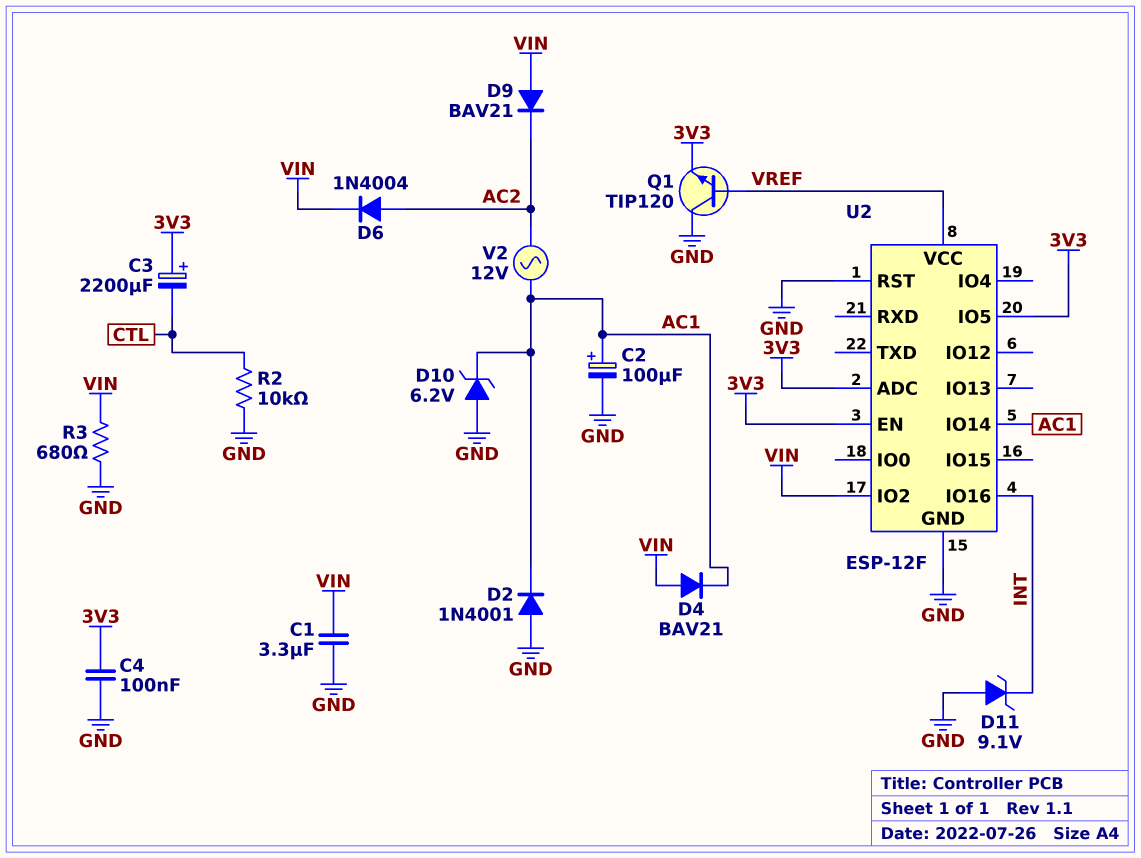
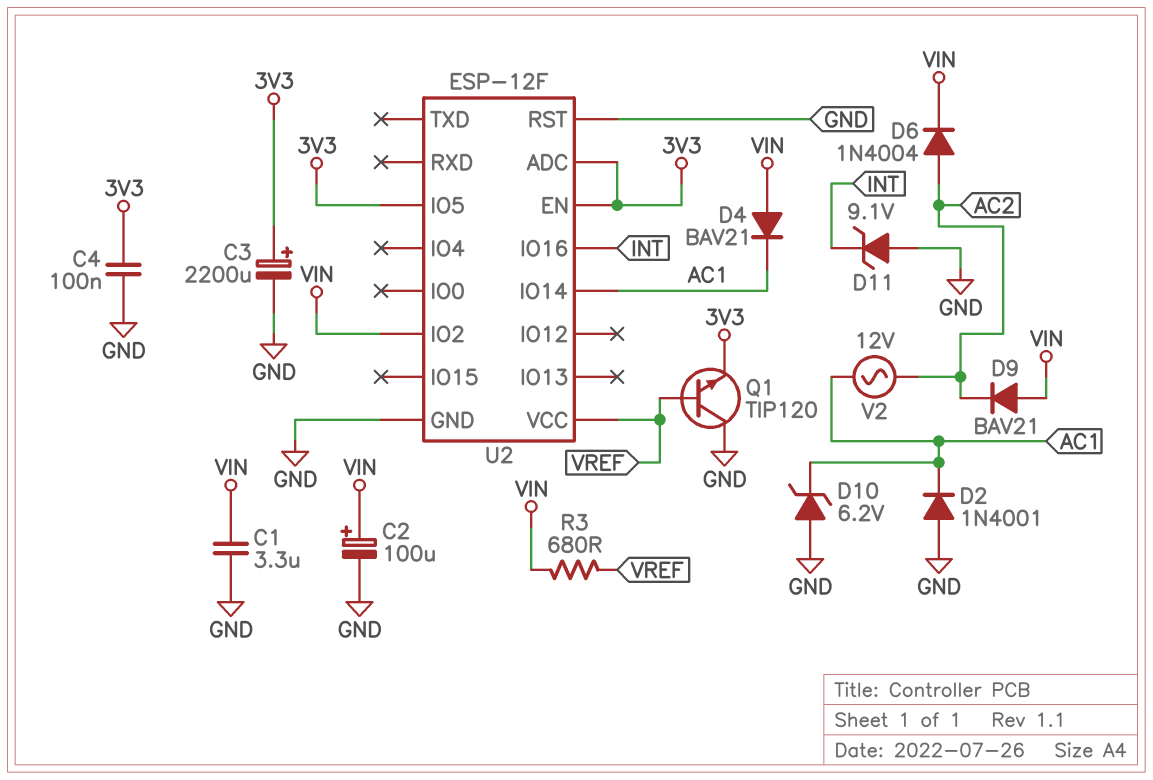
C2: 100uF (plus AC1, minus GND) -> 100uF (plus VIN, minus GND)
C3: 2200uF (plus 3V3, minus CTL) -> 2200uF (plus 3V3, minus GND)
R2: 10k (CTL, GND) -> none
R3: 680 (GND, VIN) -> 680 (VIN, VREF)

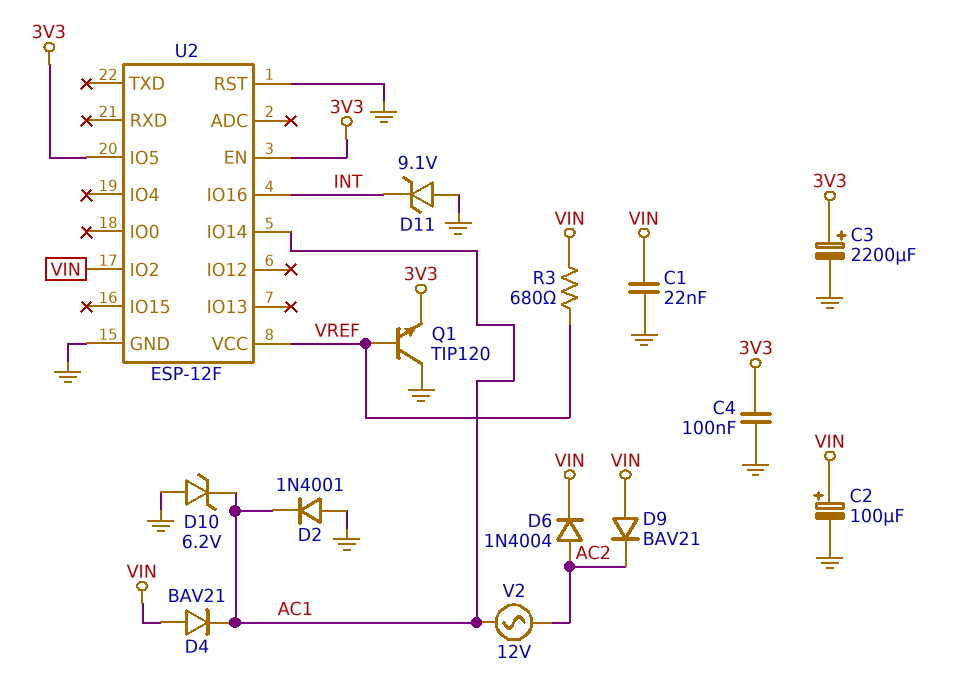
C1: 3.3uF (GND, VIN) -> 22nF (GND, VIN)
U2 pin ADC: 3V3 -> none

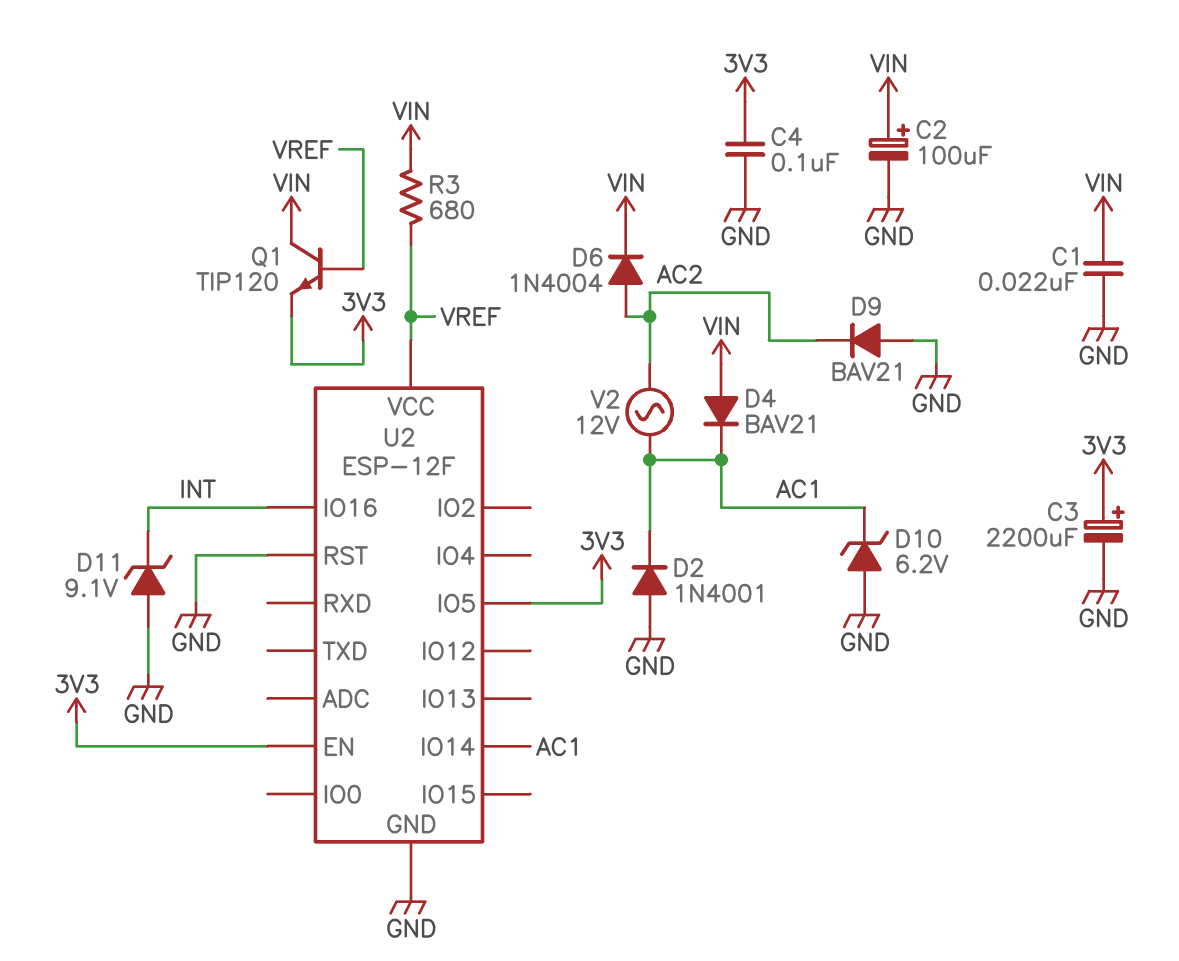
D9: diode BAV21 (A VIN, K AC2) -> diode BAV21 (A GND, K AC2)
Q1: NPN TIP120 (B VREF, C GND, E 3V3) -> NPN TIP120 (B VREF, C VIN, E 3V3)
U2 pin IO2: VIN -> none

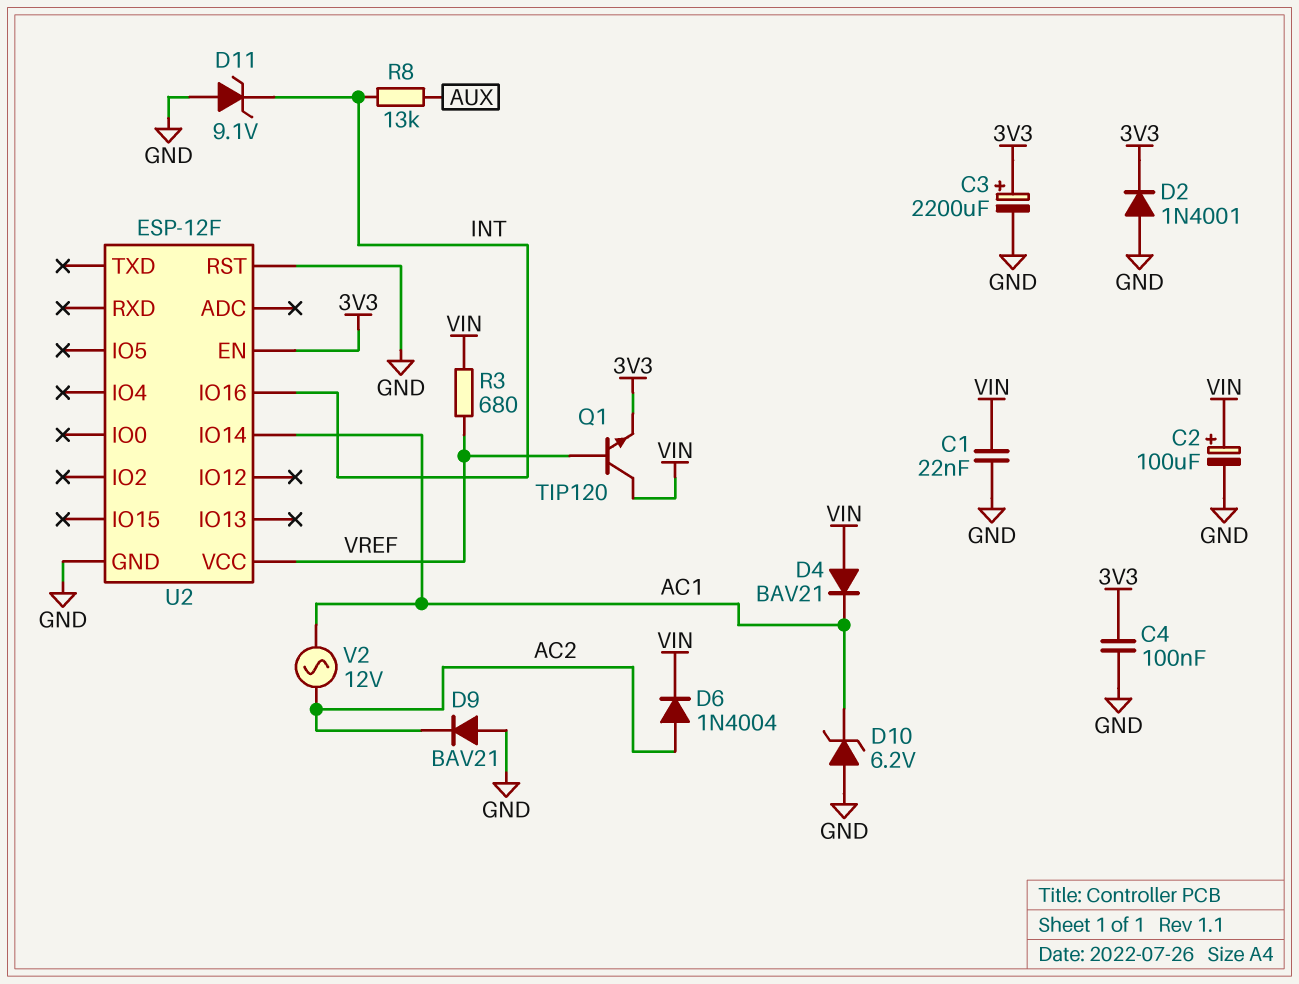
D2: diode 1N4001 (A GND, K AC1) -> diode 1N4001 (A GND, K 3V3)
R8: none -> 13k (AUX, INT)
U2 pin IO5: 3V3 -> none

